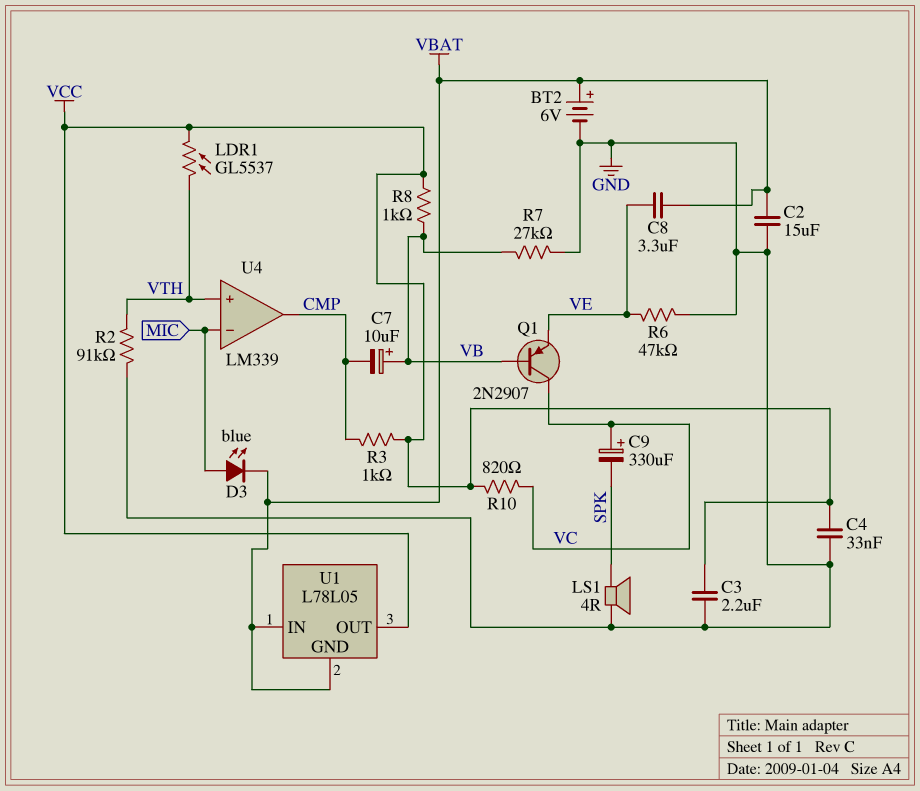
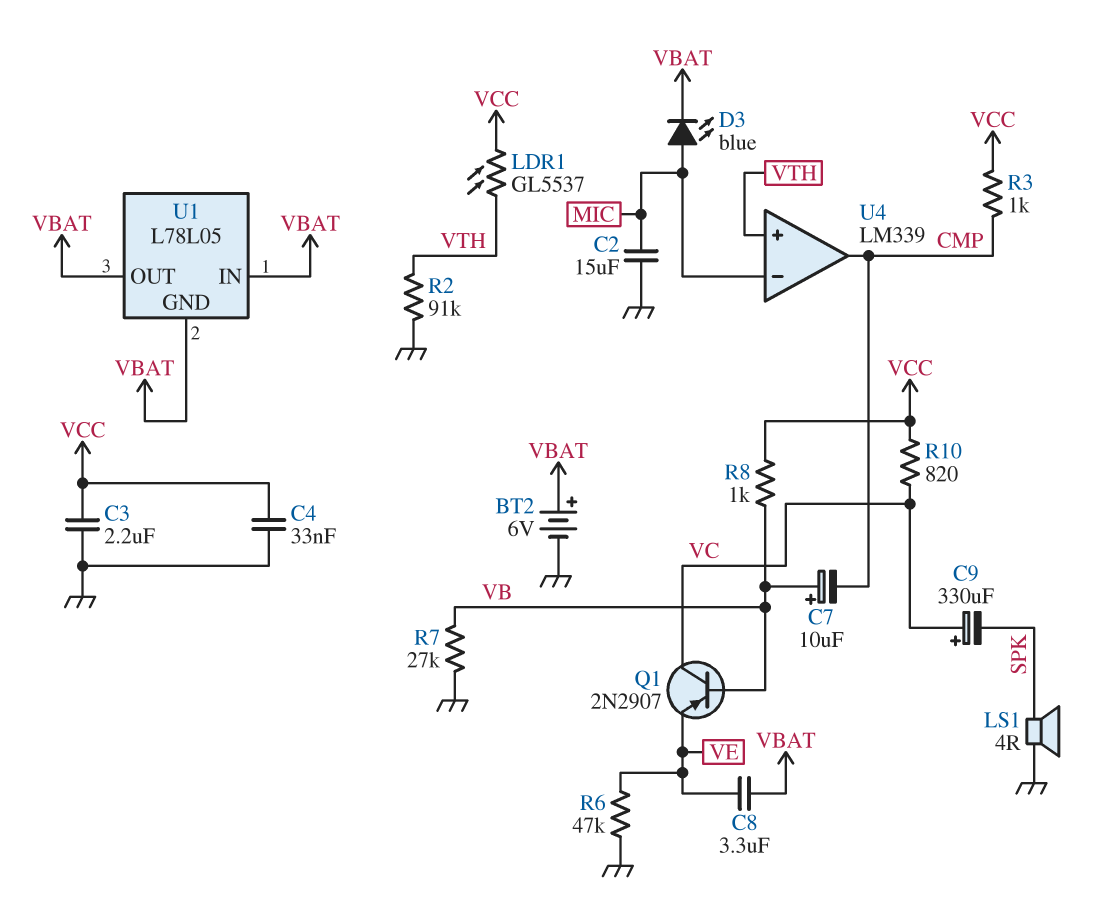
C2: 15uF (GND, VBAT) -> 15uF (GND, MIC)
U1 pin OUT: VCC -> VBAT

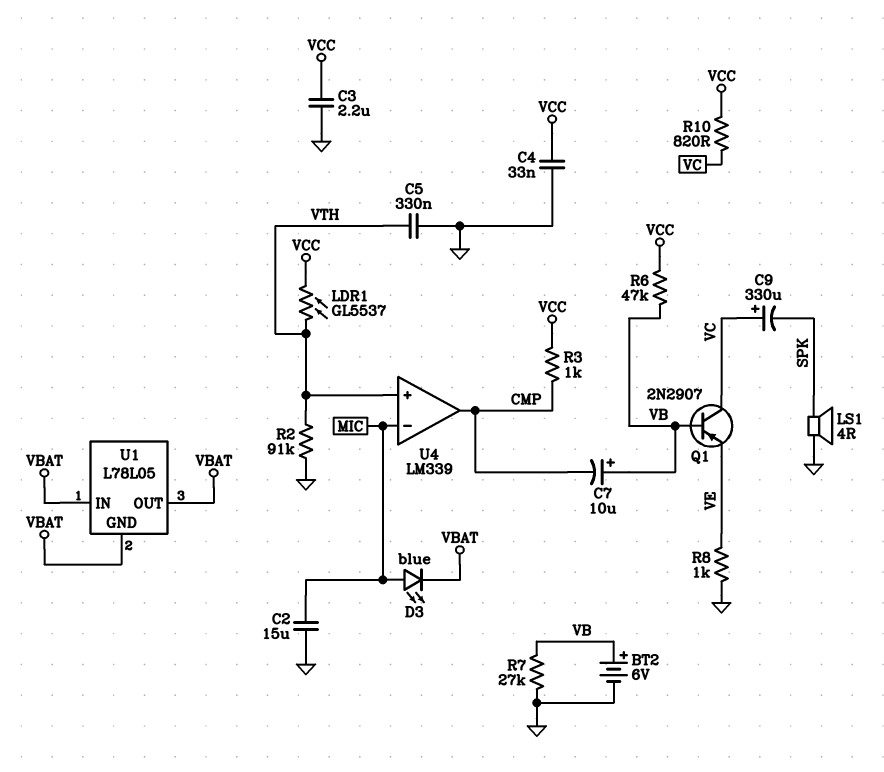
BT2: 6V (plus VBAT, minus GND) -> 6V (plus VB, minus GND)
C5: none -> 330nF (GND, VTH)
C8: 3.3uF (VBAT, VE) -> none
R6: 47k (GND, VE) -> 47k (VB, VCC)
R8: 1k (VB, VCC) -> 1k (GND, VE)

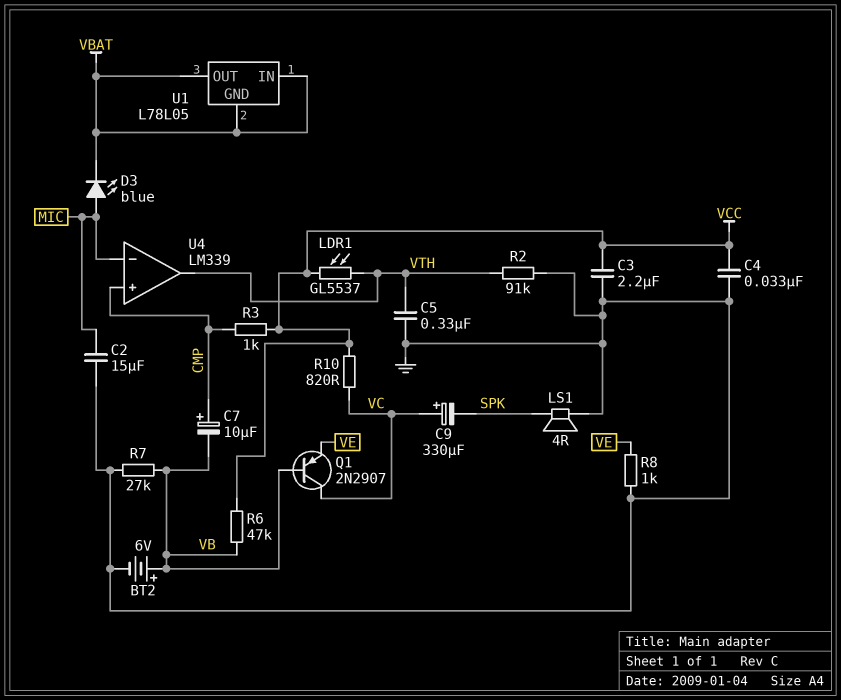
C7: 10uF (plus VB, minus CMP) -> 10uF (plus CMP, minus VB)
U4 pin in+: VTH -> CMP
U4 pin out: CMP -> VTH

